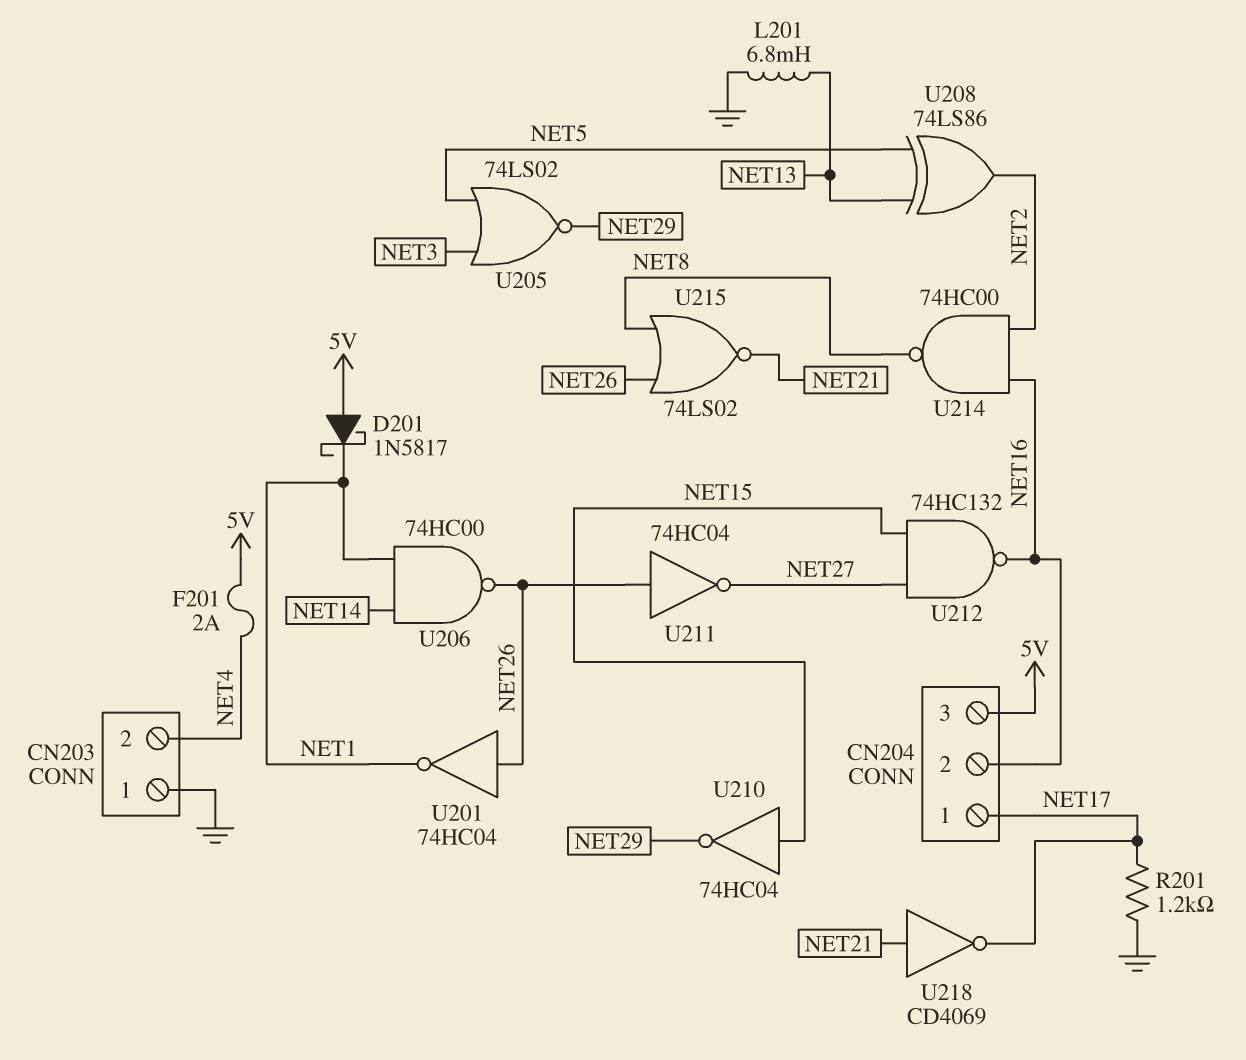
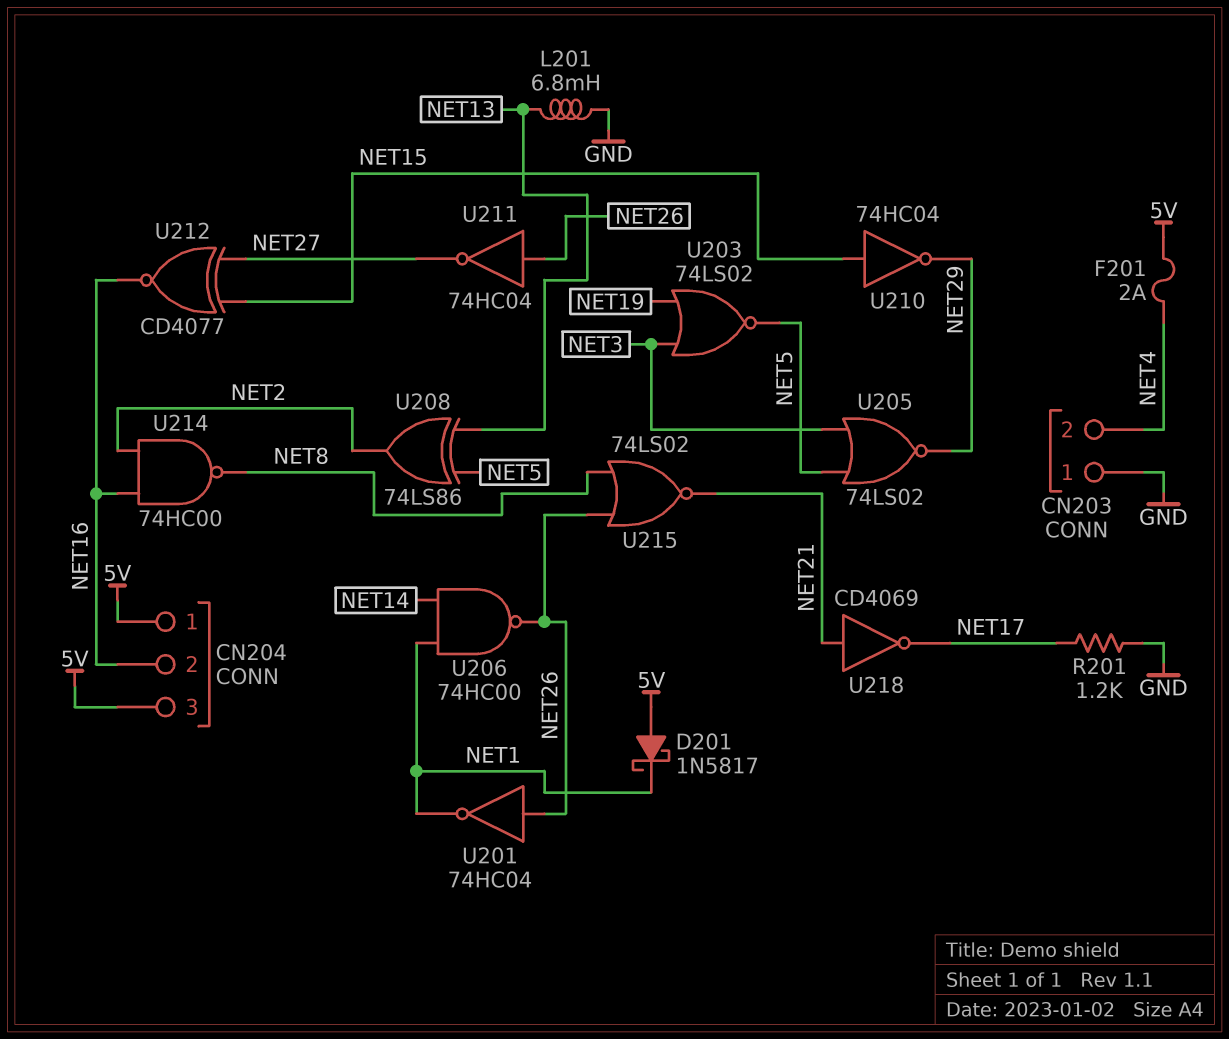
CN204 pin 1: NET17 -> 5V
U203: none -> NOR 74LS02 (in NET3, in NET19, out NET5)
U212: NAND 74HC132 (in NET15, in NET27, out NET16) -> XNOR CD4077 (in NET15, in NET27, out NET16)

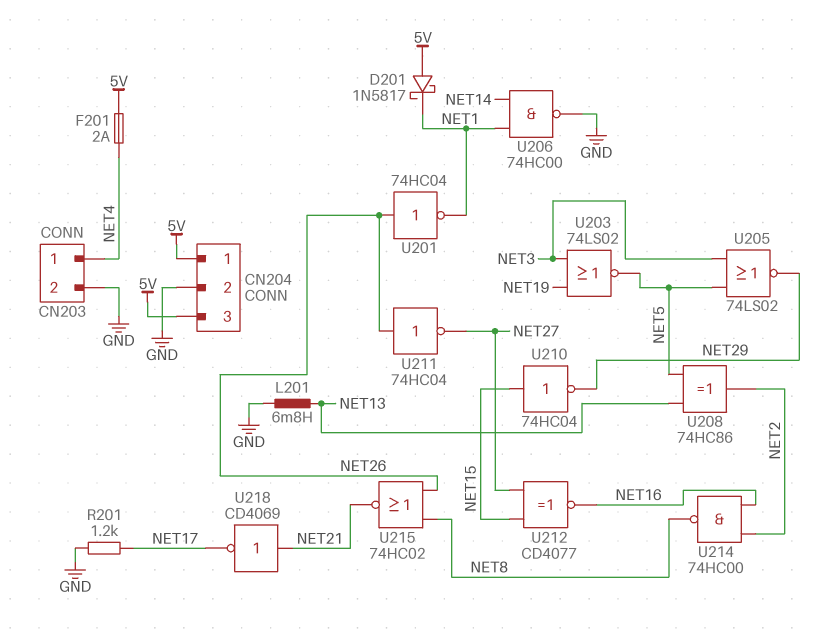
CN203 pin 1: GND -> NET4
CN203 pin 2: NET4 -> GND
CN204 pin 2: NET16 -> GND
U206: NAND 74HC00 (in NET1, in NET14, out NET26) -> NAND 74HC00 (in NET1, in NET14, out GND)
U208: XOR 74LS86 (in NET5, in NET13, out NET2) -> XOR 74HC86 (in NET5, in NET13, out NET2)
U215: NOR 74LS02 (in NET8, in NET26, out NET21) -> NOR 74HC02 (in NET8, in NET26, out NET21)

